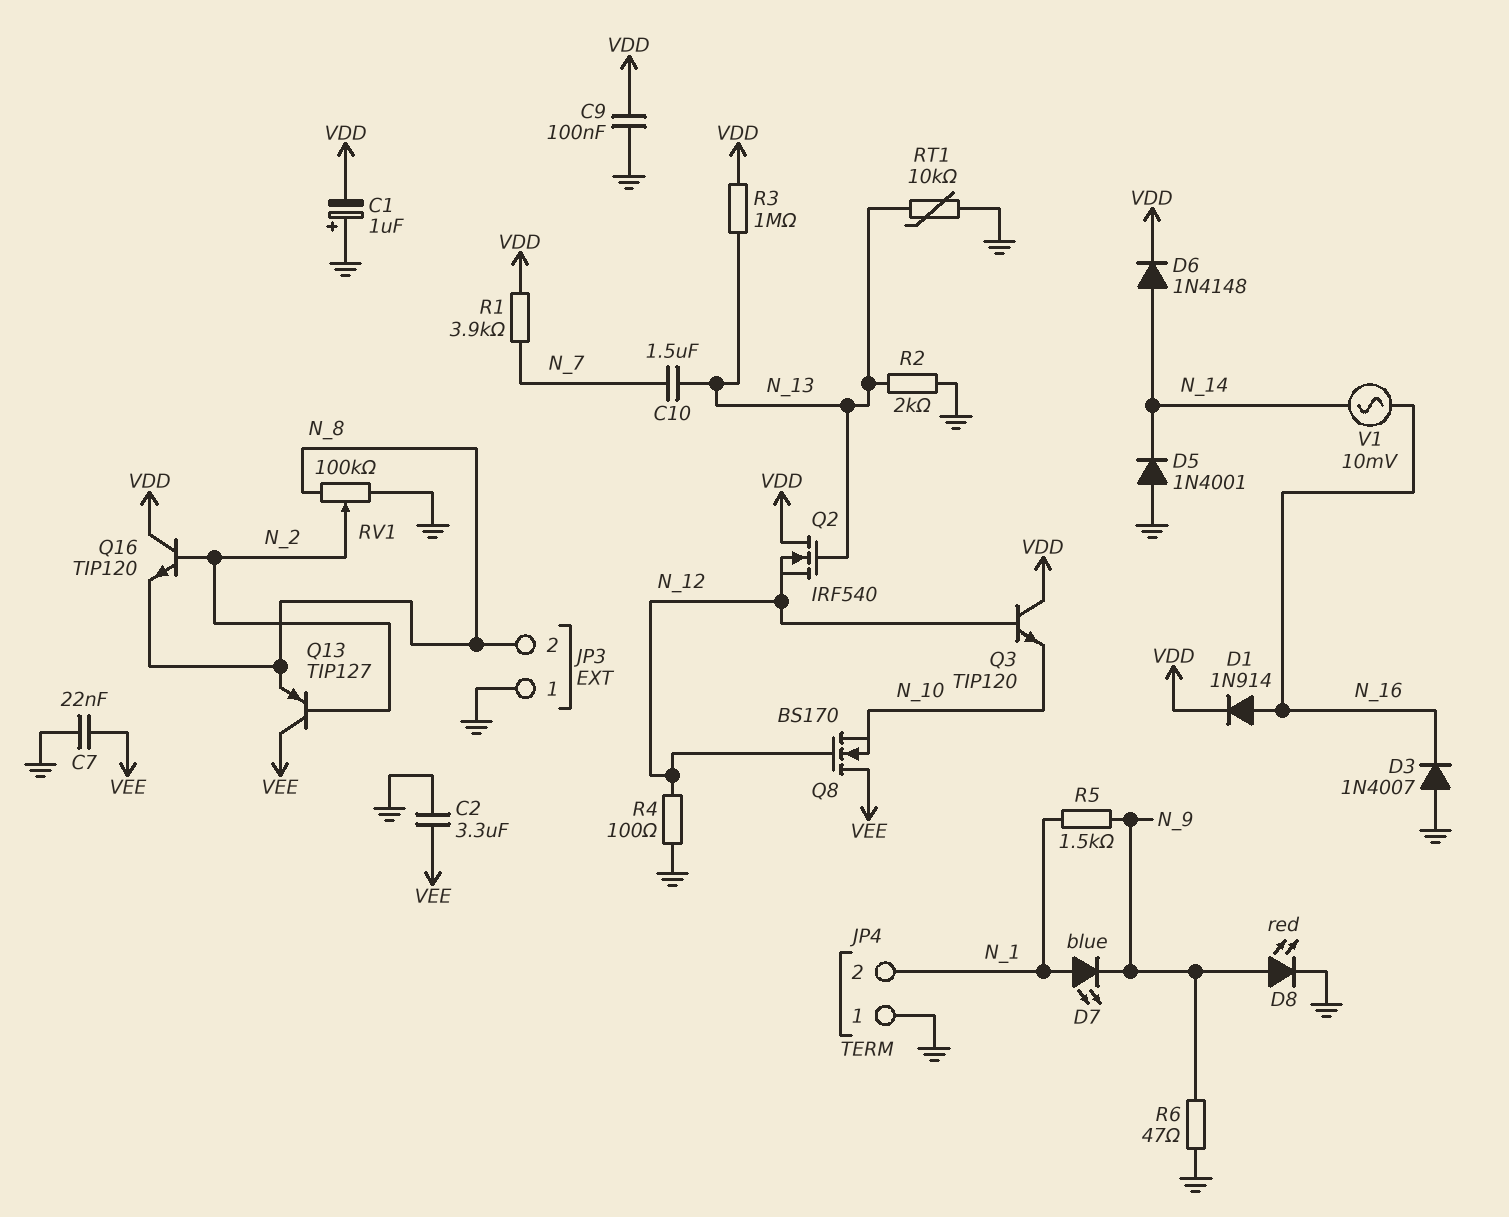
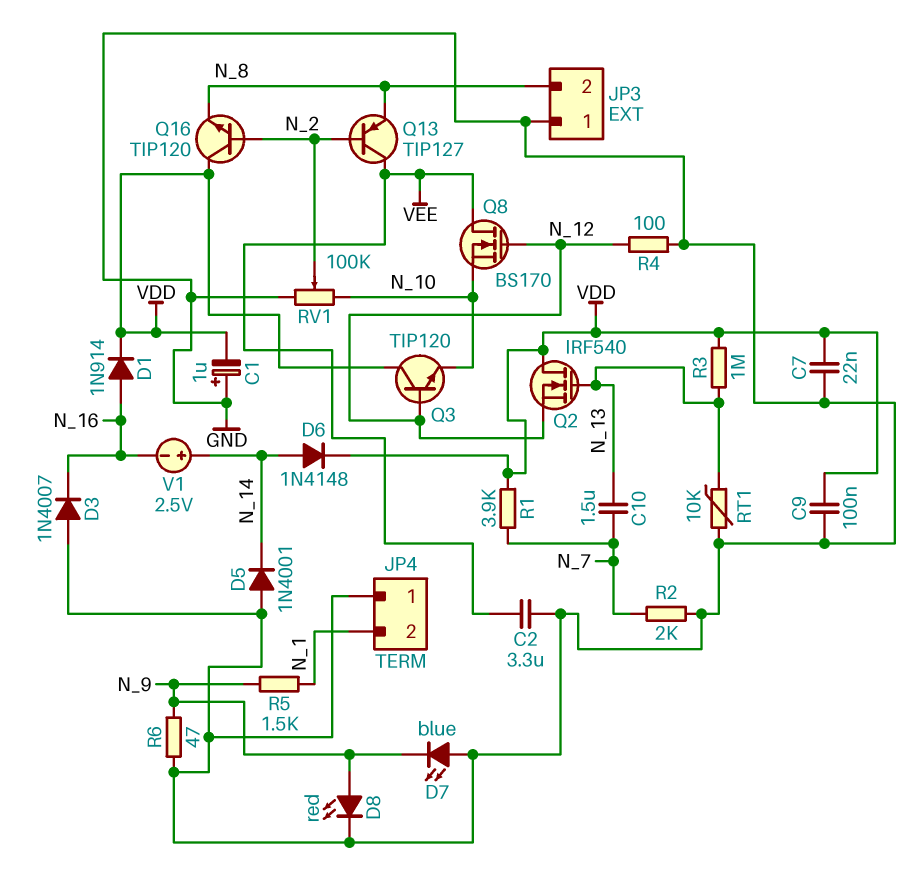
C7: 22nF (GND, VEE) -> 22nF (GND, VDD)
D7: LED blue (A N_1, K N_9) -> LED blue (A GND, K N_9)
R2: 2k (GND, N_13) -> 2k (GND, N_7)
RV1: 100k (GND, N_8, wiper N_2) -> 100k (GND, N_10, wiper N_2)
V1: AC 10mV (N_14, N_16) -> 2.5V (plus N_14, minus N_16)

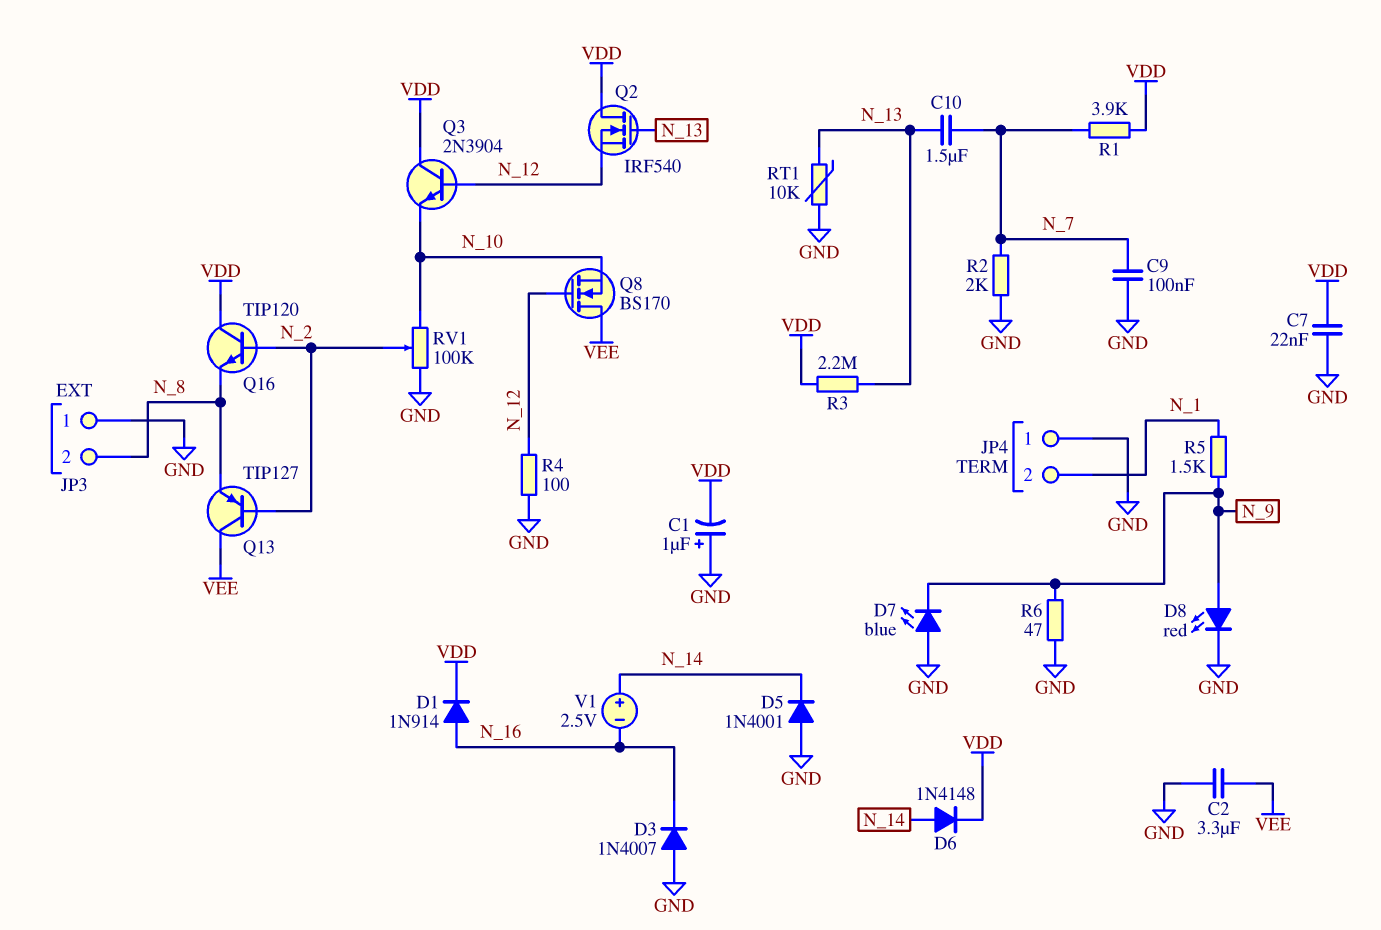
C9: 100nF (GND, VDD) -> 100nF (GND, N_7)
Q3: NPN TIP120 (B N_12, C VDD, E N_10) -> NPN 2N3904 (B N_12, C VDD, E N_10)
R3: 1M (N_13, VDD) -> 2.2M (N_13, VDD)

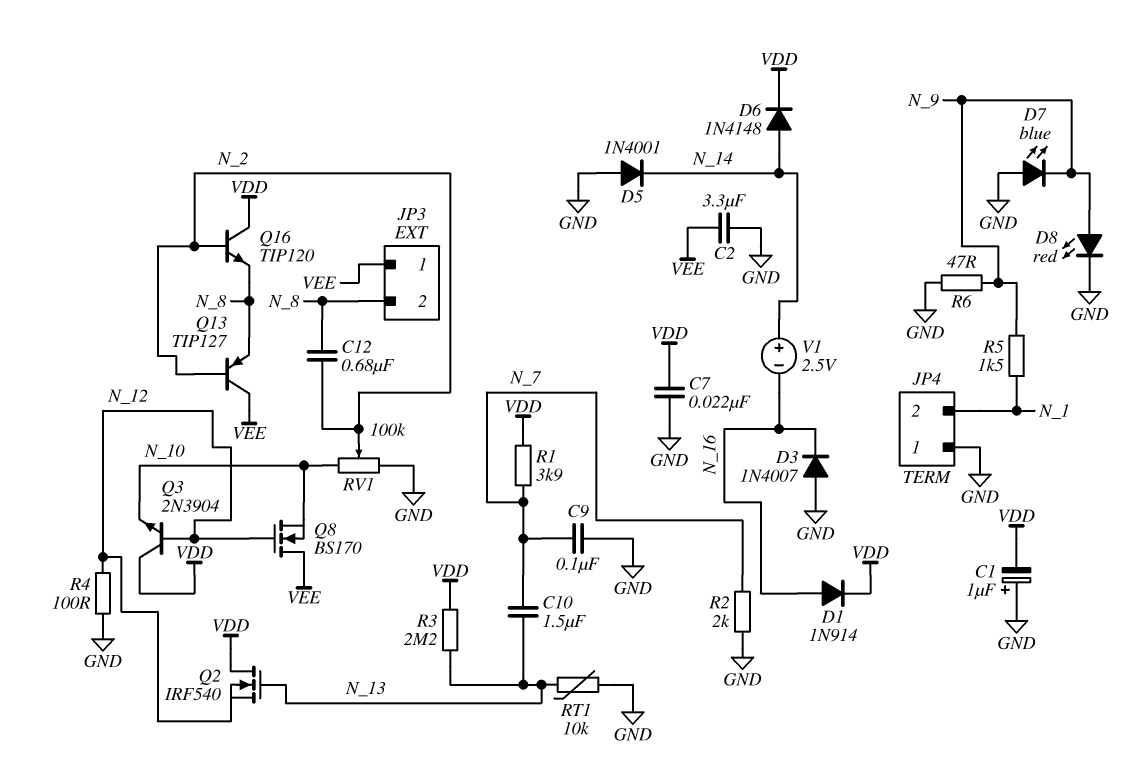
C12: none -> 680nF (N_2, N_8)
JP3 pin 1: GND -> VEE

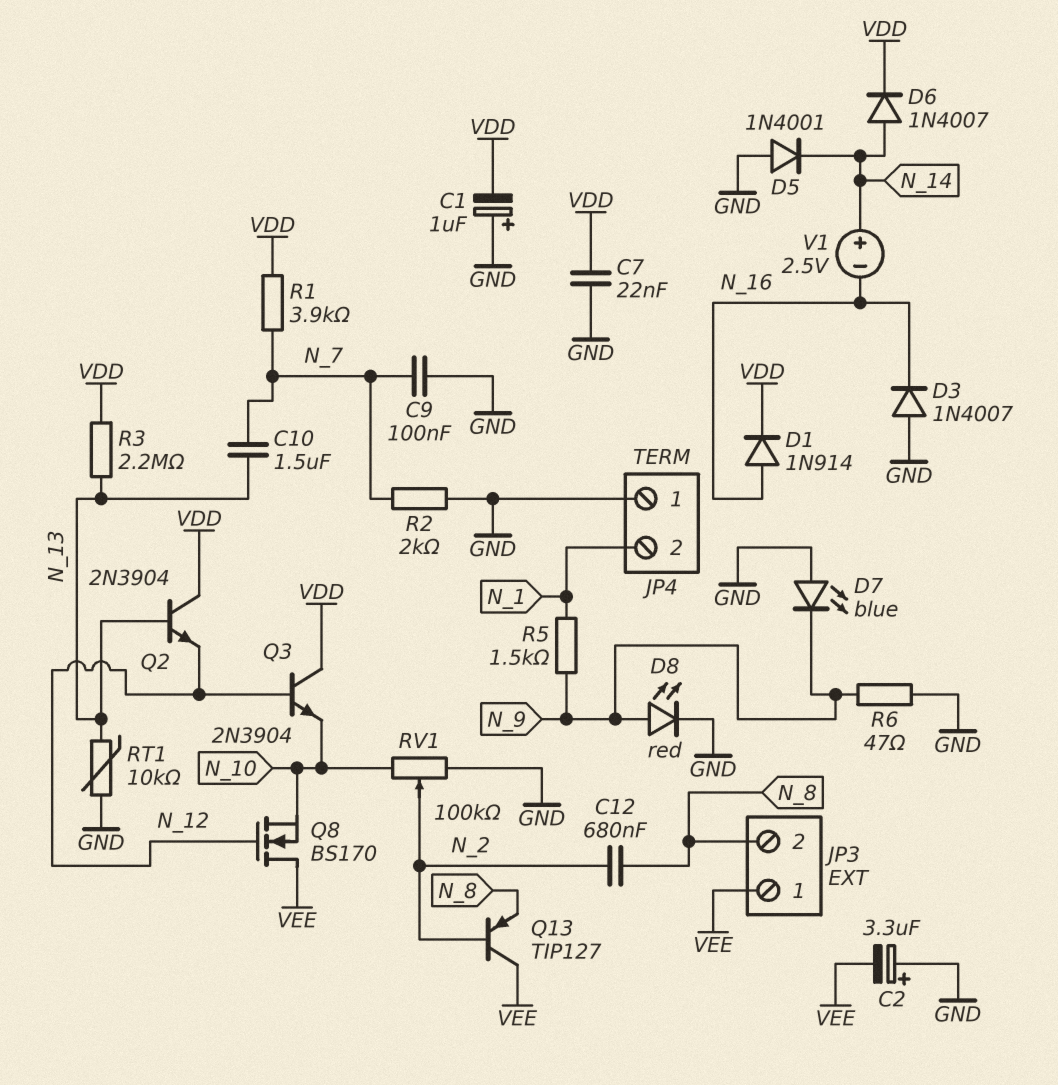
C2: 3.3uF (GND, VEE) -> 3.3uF (plus GND, minus VEE)
D6: diode 1N4148 (A N_14, K VDD) -> diode 1N4007 (A N_14, K VDD)
Q2: NMOS IRF540 (G N_13, D VDD, S N_12) -> NPN 2N3904 (B N_13, C VDD, E N_12)
Q16: NPN TIP120 (B N_2, C VDD, E N_8) -> none
R4: 100 (GND, N_12) -> none

